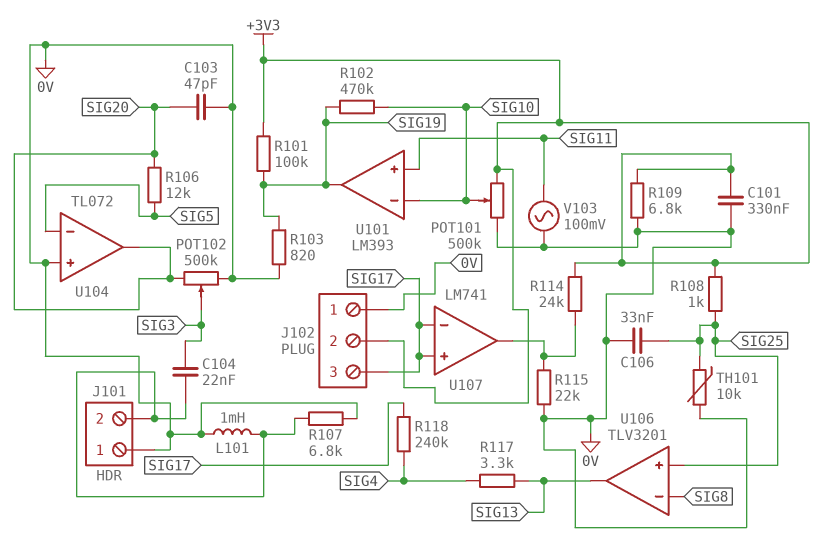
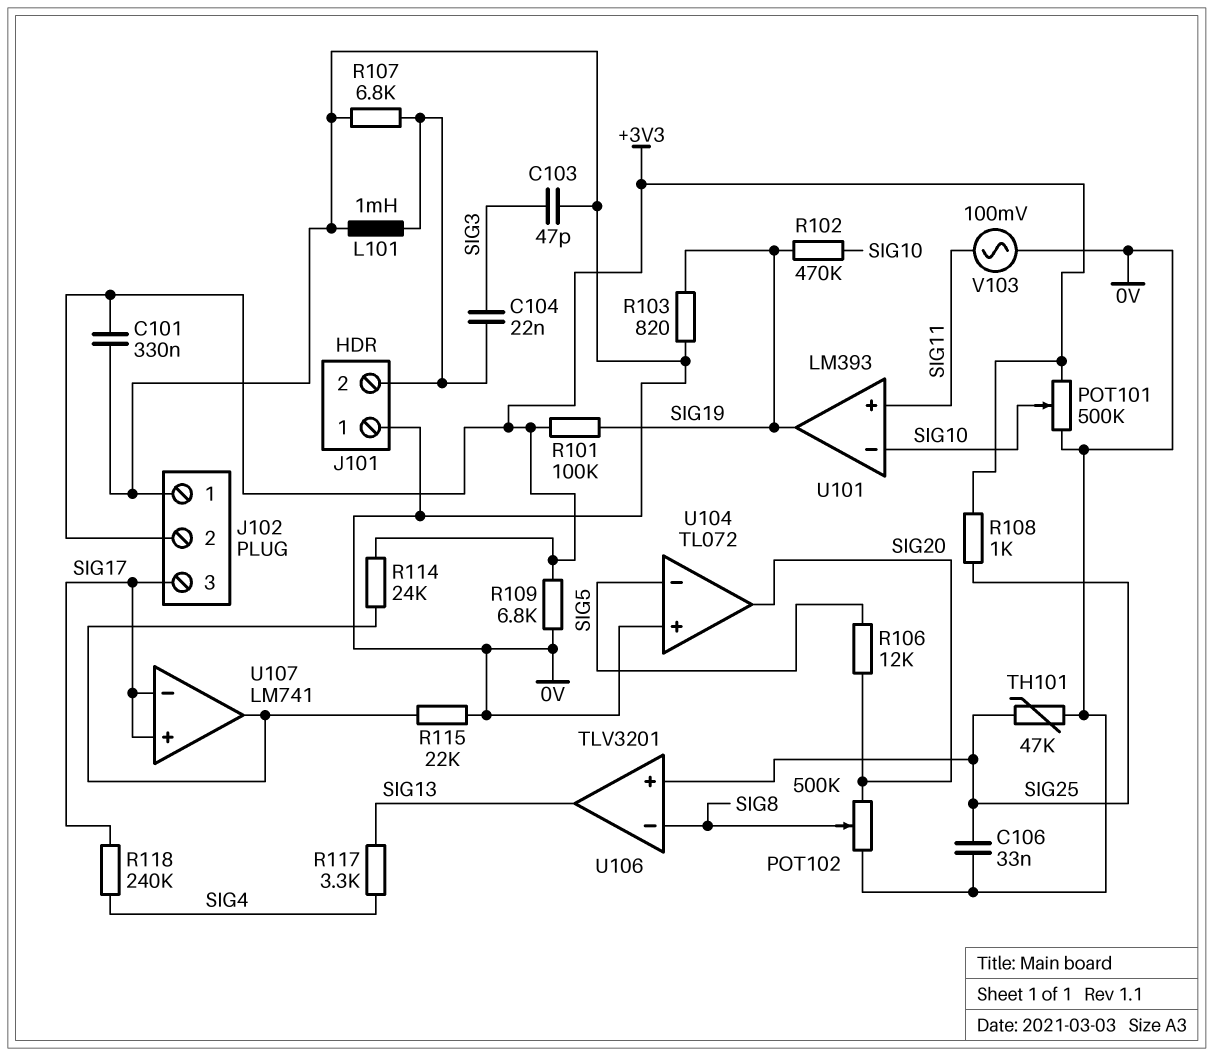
C103: 47pF (0V, SIG20) -> 47pF (0V, SIG3)
POT102: 500k (0V, SIG20, wiper SIG3) -> 500k (0V, SIG20, wiper SIG8)
TH101: 10k (0V, SIG25) -> 47k (0V, SIG25)

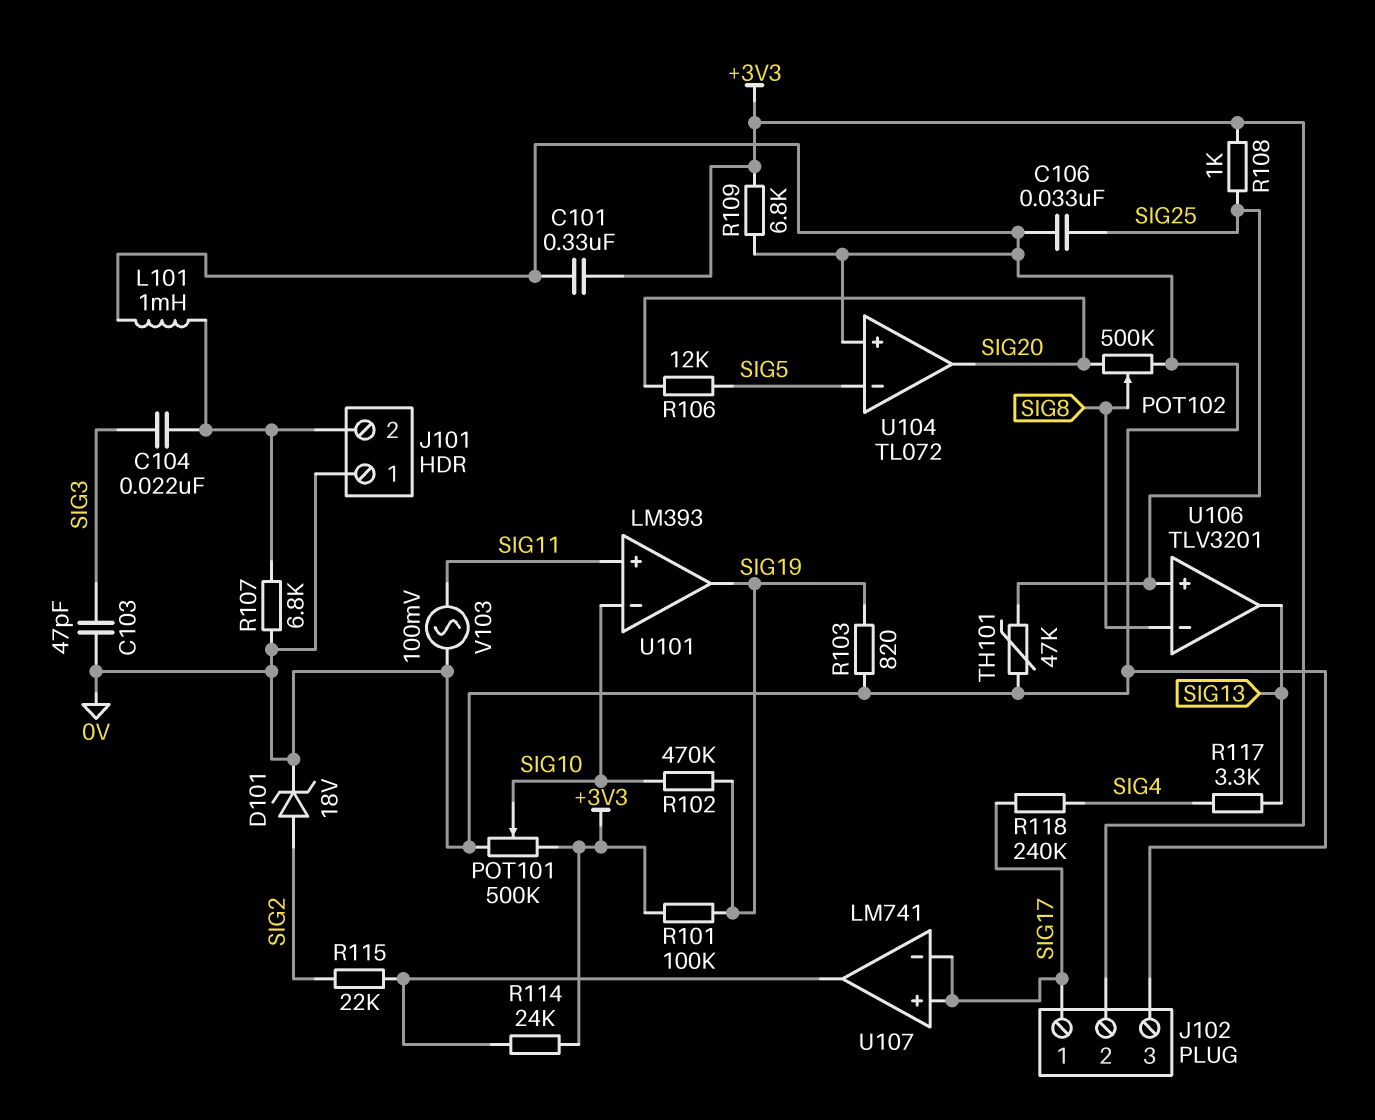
D101: none -> zener 18V (A SIG2, K 0V)
J102 pin 1: 0V -> SIG17
J102 pin 3: SIG17 -> 0V
R115: 22k (0V, U107/out) -> 22k (SIG2, U107/out)

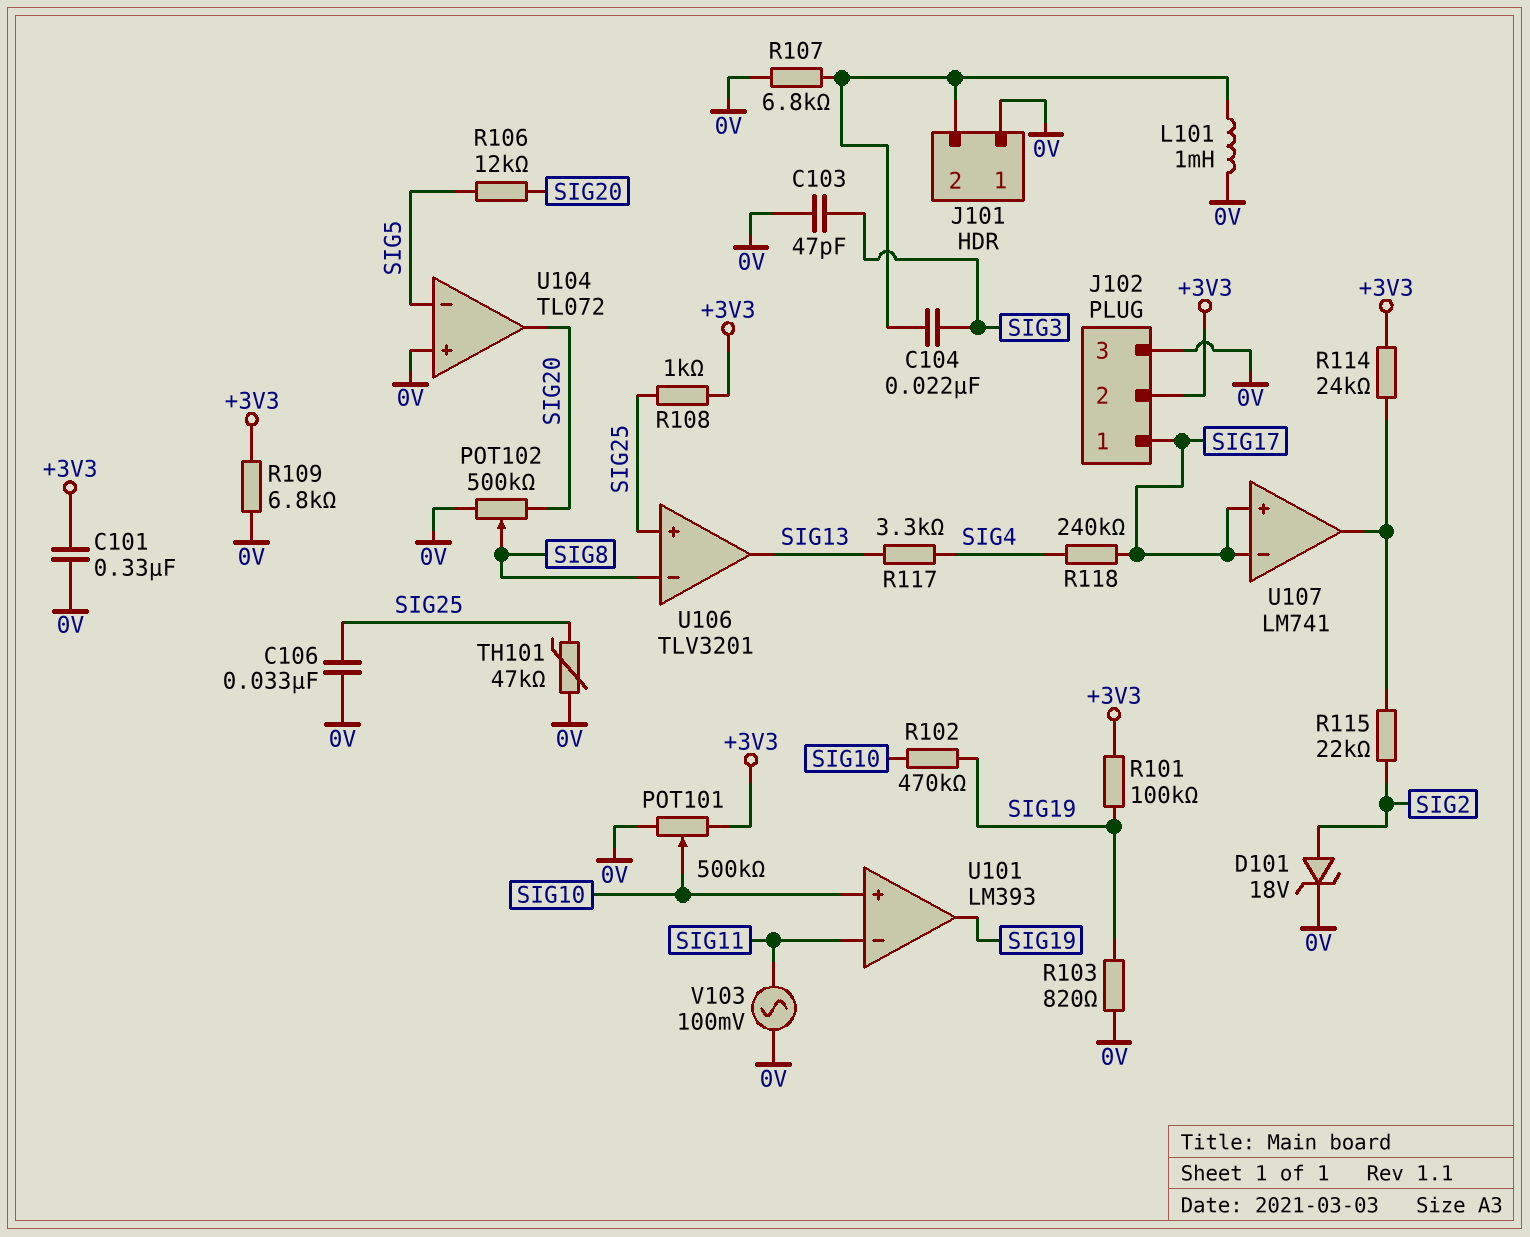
U101 pin in+: SIG11 -> SIG10
U101 pin in-: SIG10 -> SIG11

